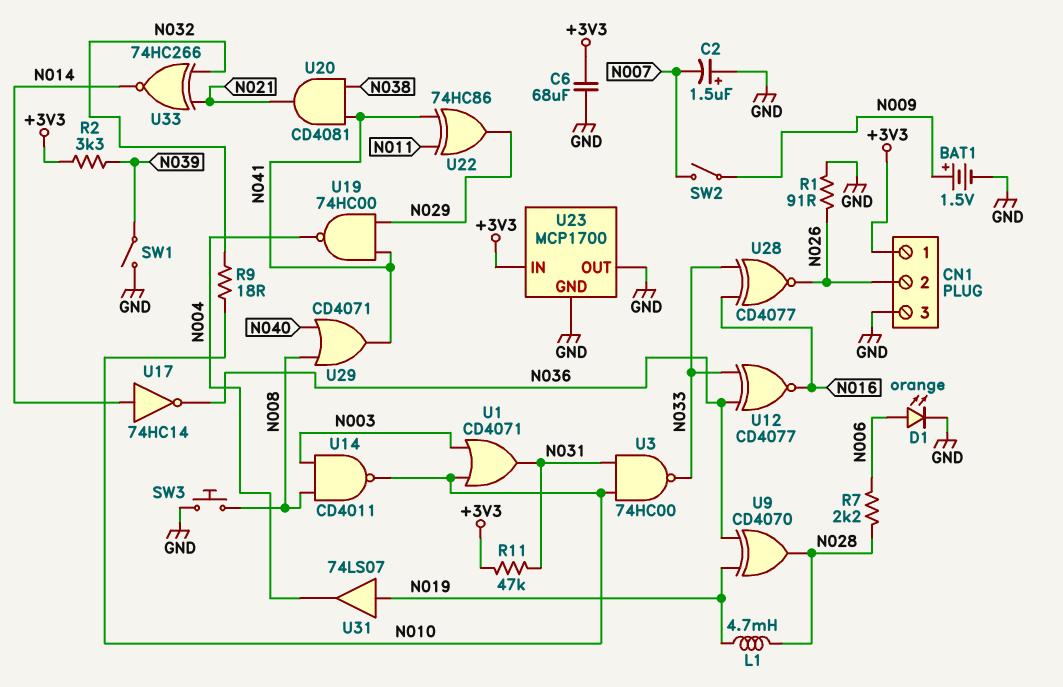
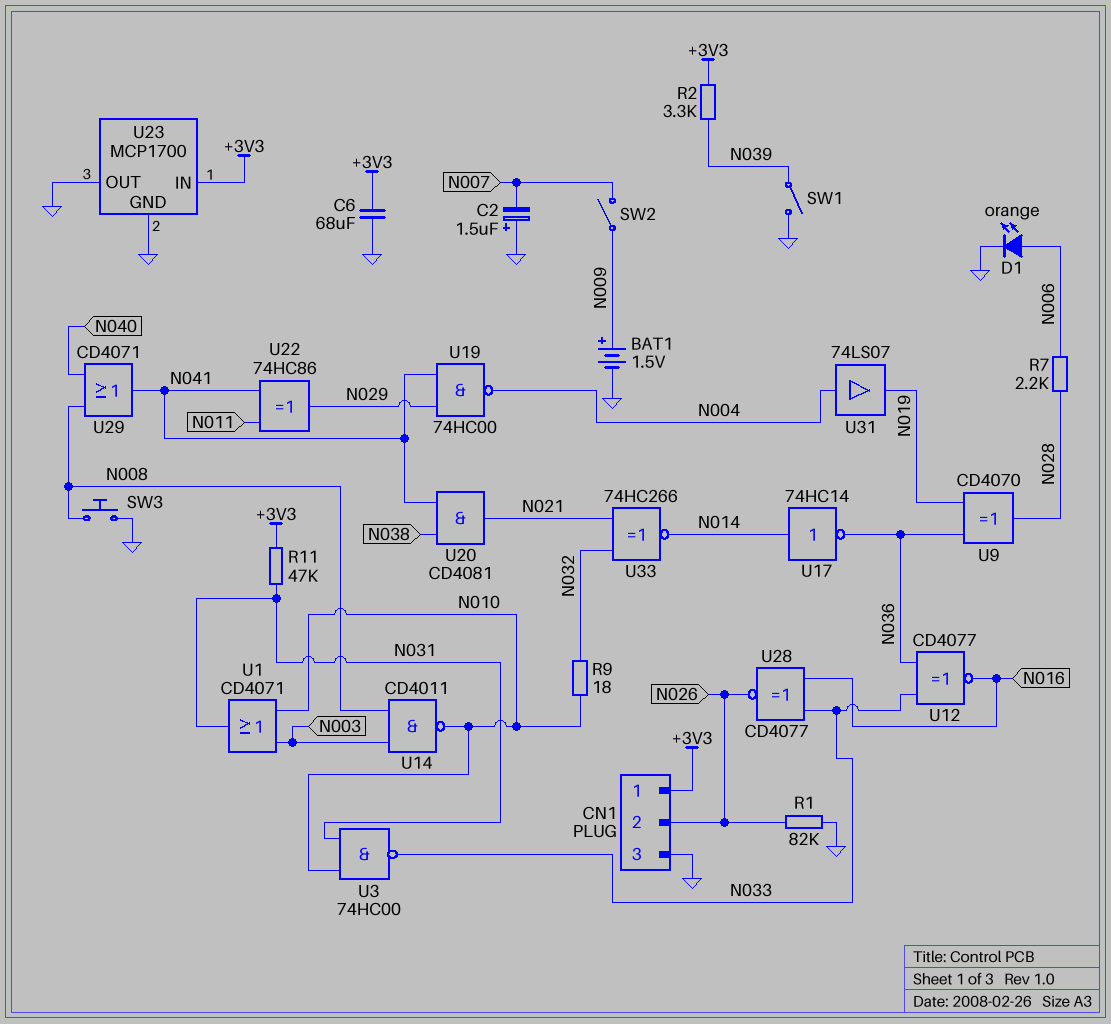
L1: 4.7mH (N019, N028) -> none
R1: 91 (GND, N026) -> 82k (GND, N026)
U31: buffer 74LS07 (in N019, out N004) -> buffer 74LS07 (in N004, out N019)

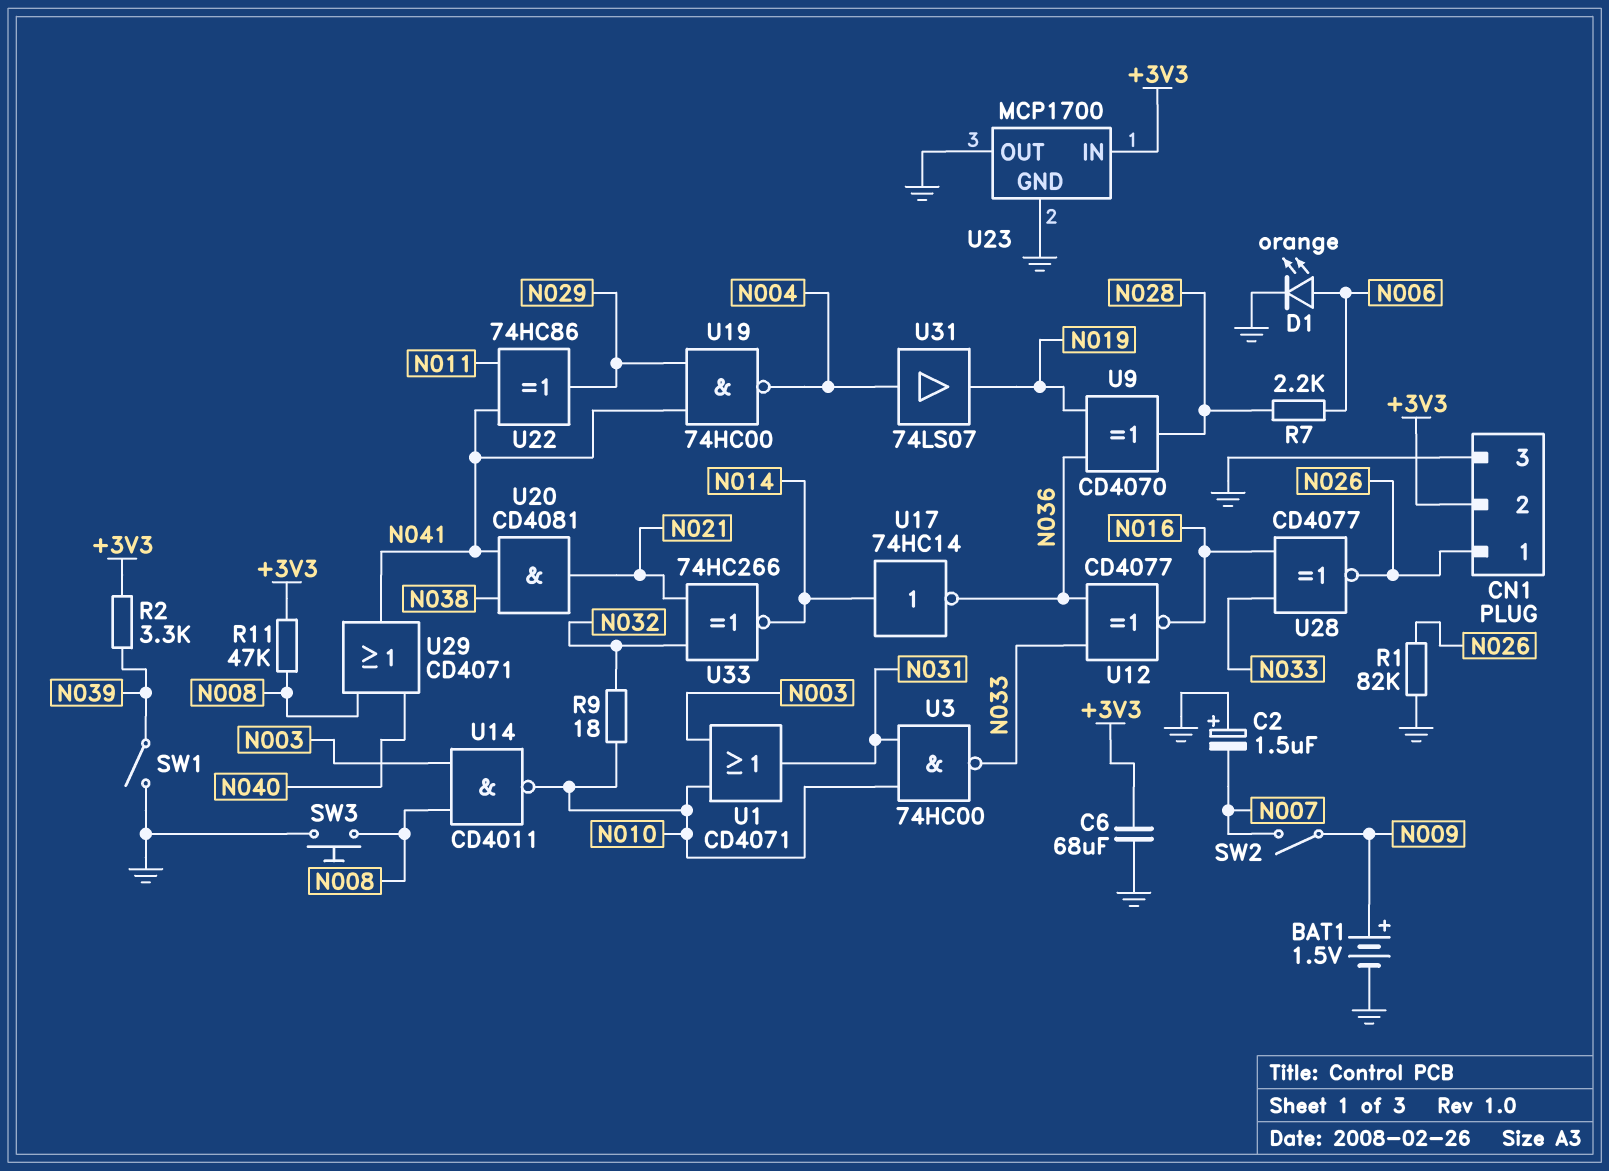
CN1 pin 1: +3V3 -> N026
CN1 pin 2: N026 -> +3V3
R11: 47k (+3V3, N031) -> 47k (+3V3, N008)

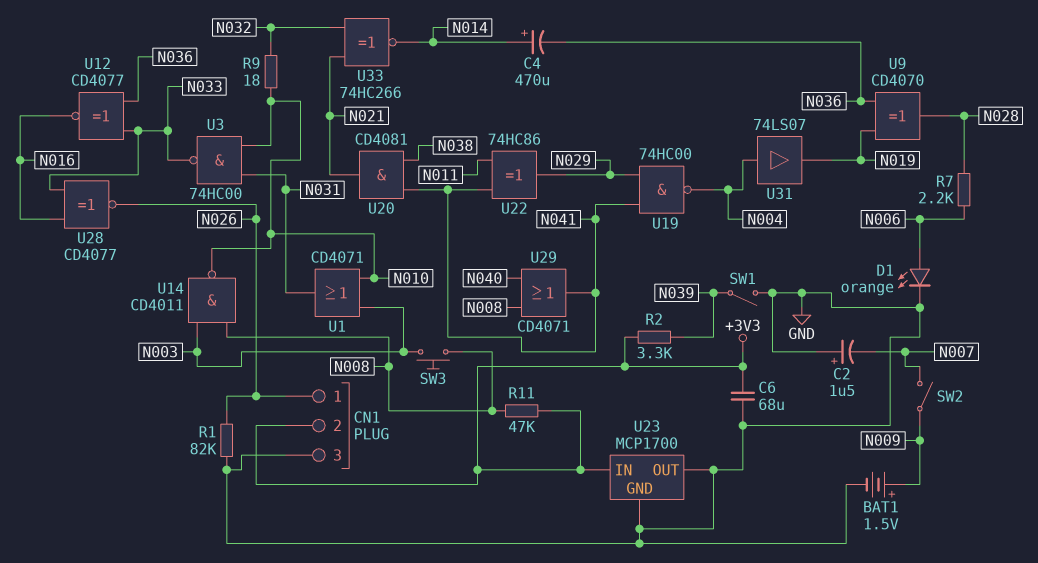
C4: none -> 470uF (plus N014, minus N036)
SW3: button (GND, N008) -> button (N003, N008)
U17: NOT 74HC14 (in N014, out N036) -> none

